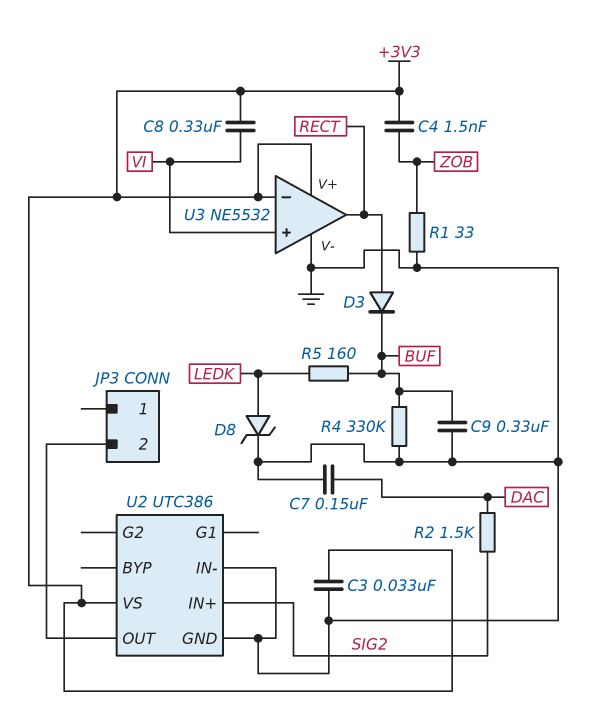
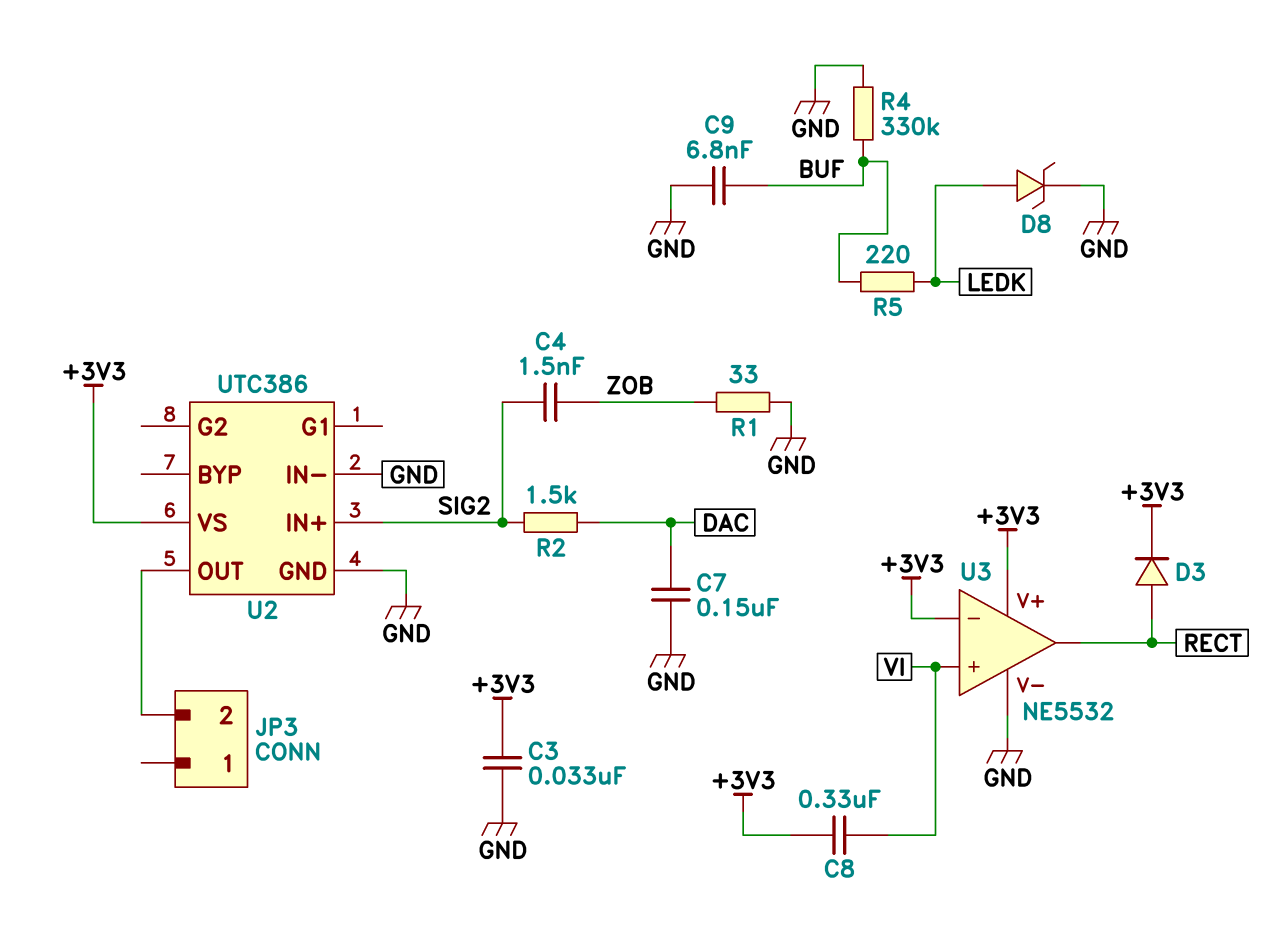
C4: 1.5nF (+3V3, ZOB) -> 1.5nF (SIG2, ZOB)
C9: 330nF (BUF, GND) -> 6.8nF (BUF, GND)
D3: diode (A RECT, K BUF) -> diode (A RECT, K +3V3)
R5: 160 (BUF, LEDK) -> 220 (BUF, LEDK)

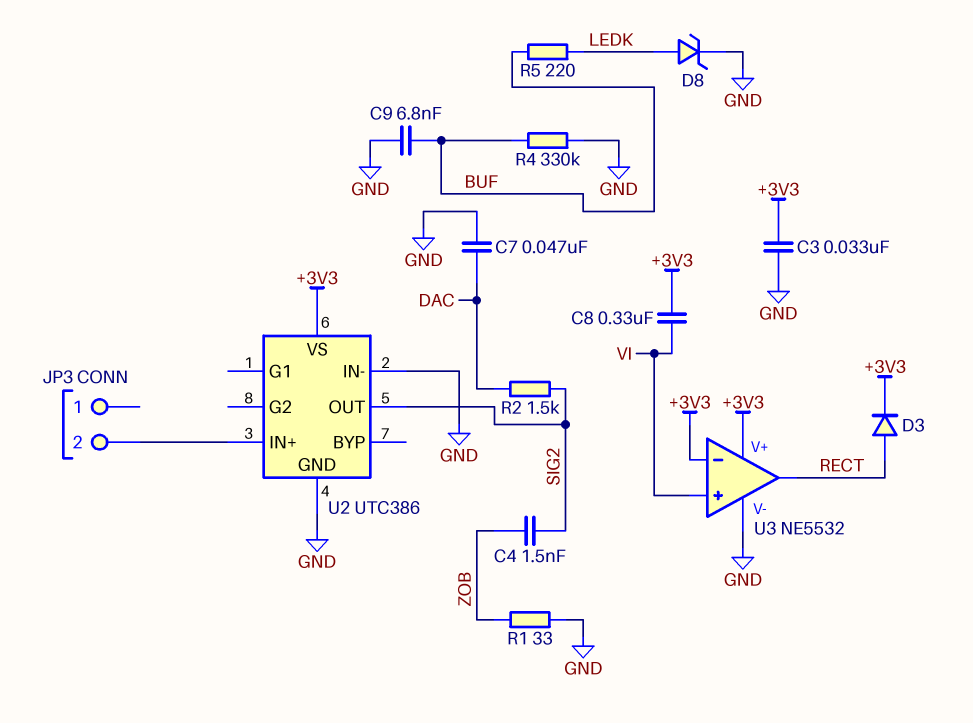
C7: 150nF (DAC, GND) -> 47nF (DAC, GND)
U2 pin IN+: SIG2 -> JP3/2
U2 pin OUT: JP3/2 -> SIG2

